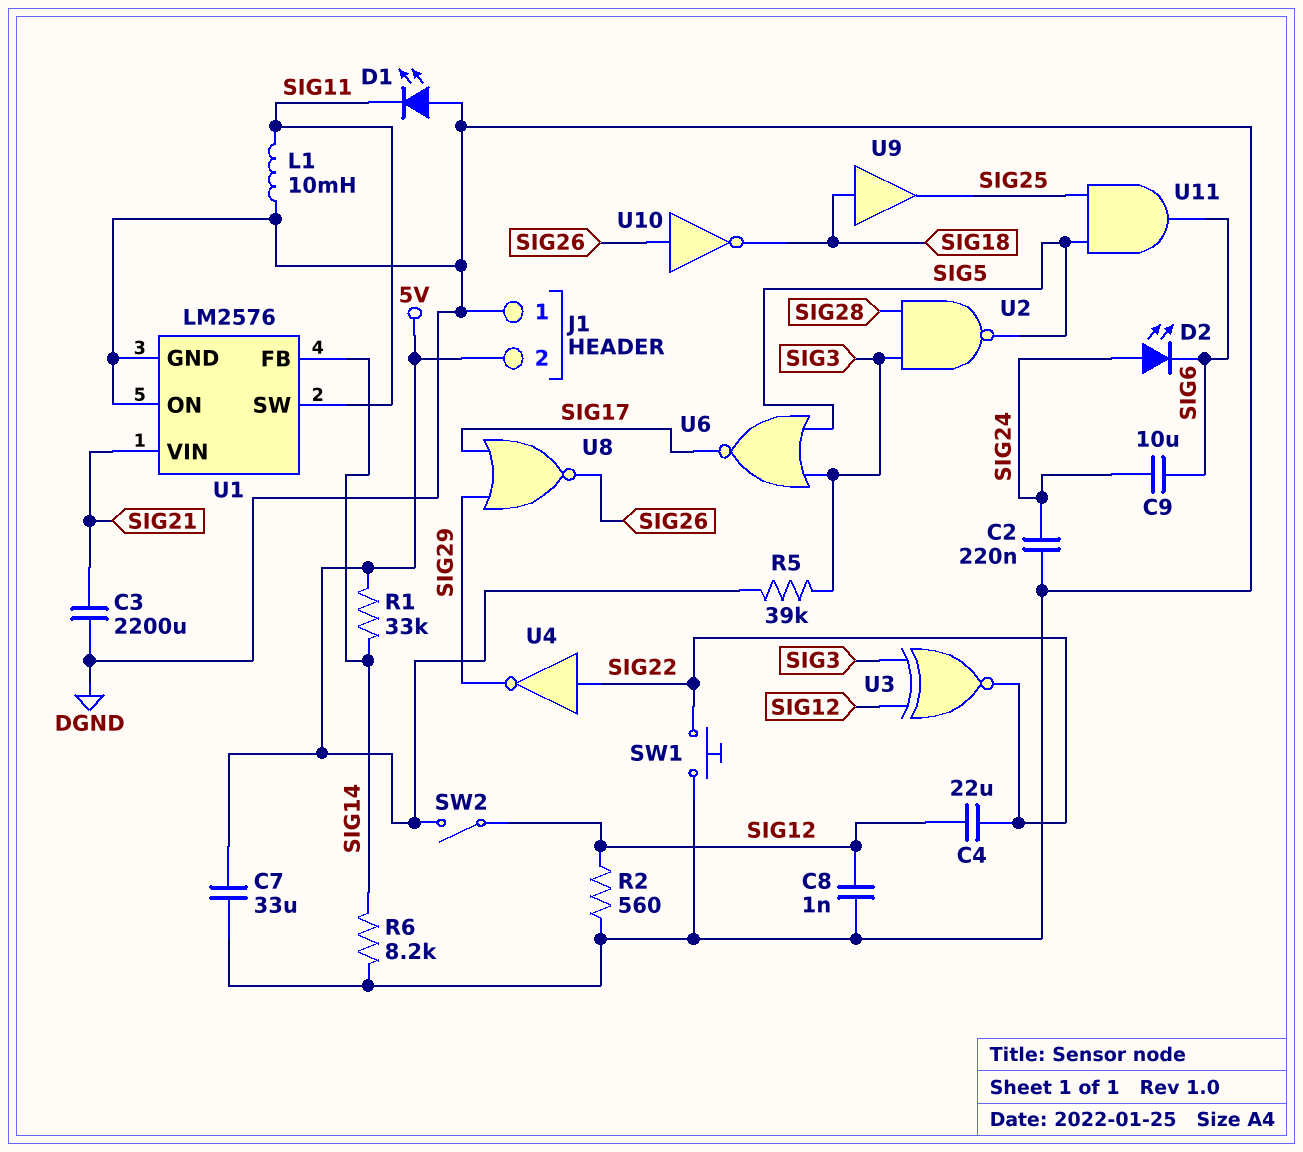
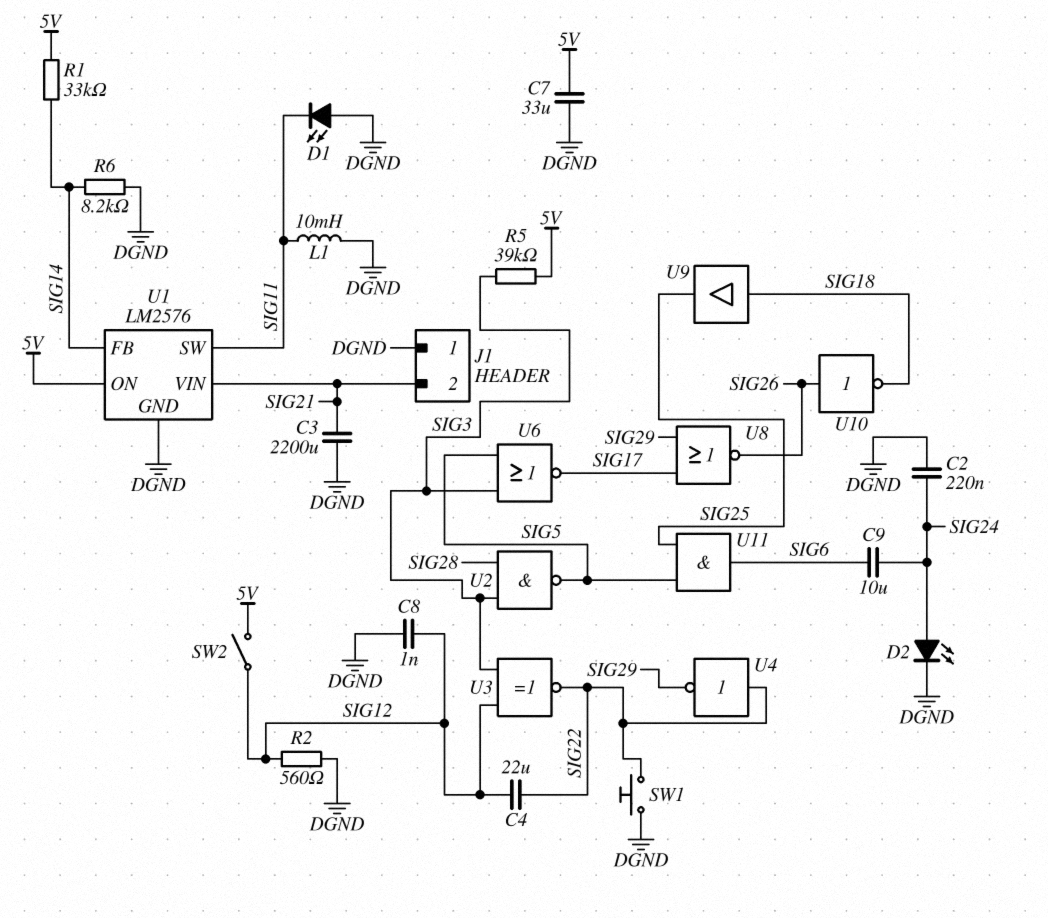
D2: LED (A SIG24, K SIG6) -> LED (A SIG24, K DGND)
J1 pin 2: 5V -> SIG21
U1 pin ON: DGND -> 5V

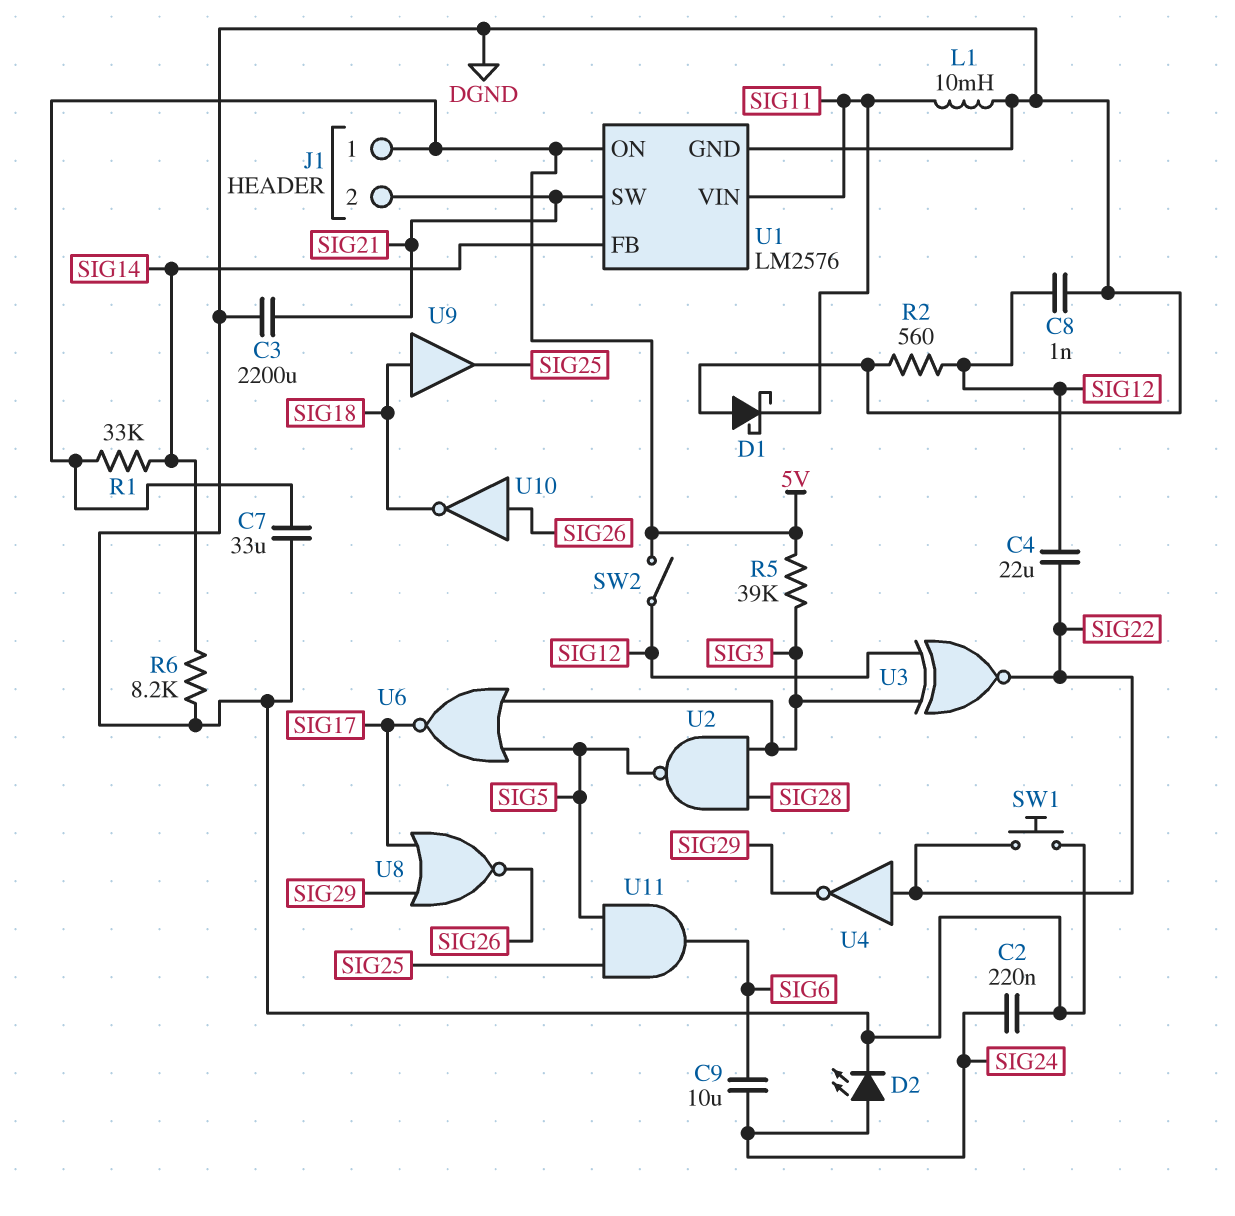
D1: LED (A DGND, K SIG11) -> schottky (A DGND, K SIG11)
J1 pin 1: DGND -> 5V
U1 pin SW: SIG11 -> SIG21
U1 pin VIN: SIG21 -> SIG11

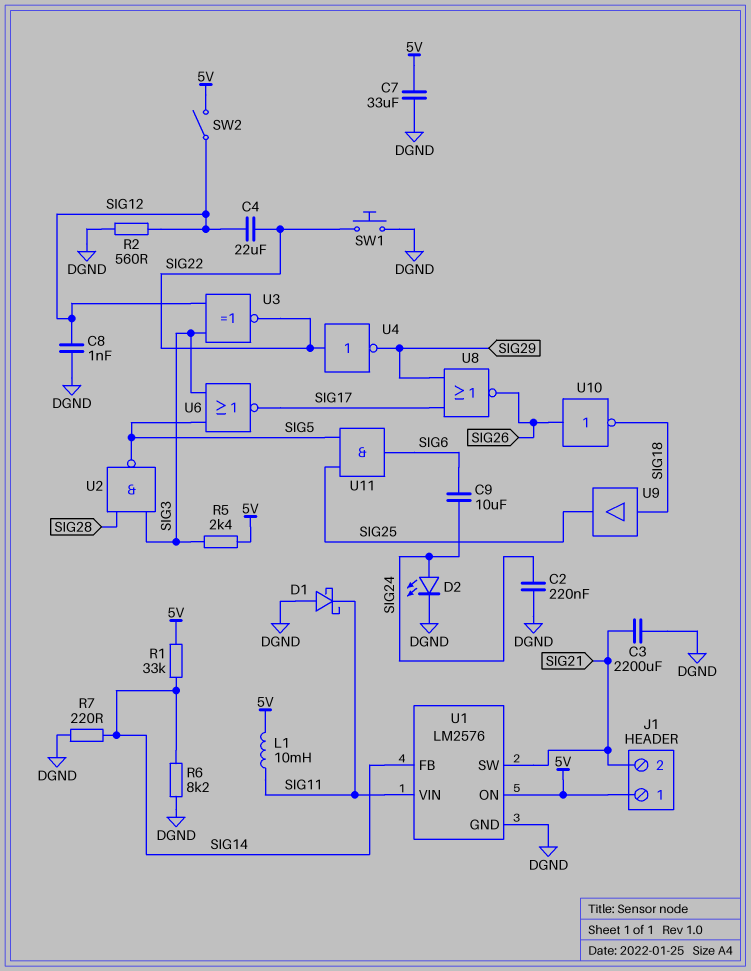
L1: 10mH (DGND, SIG11) -> 10mH (5V, SIG11)
R5: 39k (5V, SIG3) -> 2.4k (5V, SIG3)
R7: none -> 220 (DGND, SIG14)

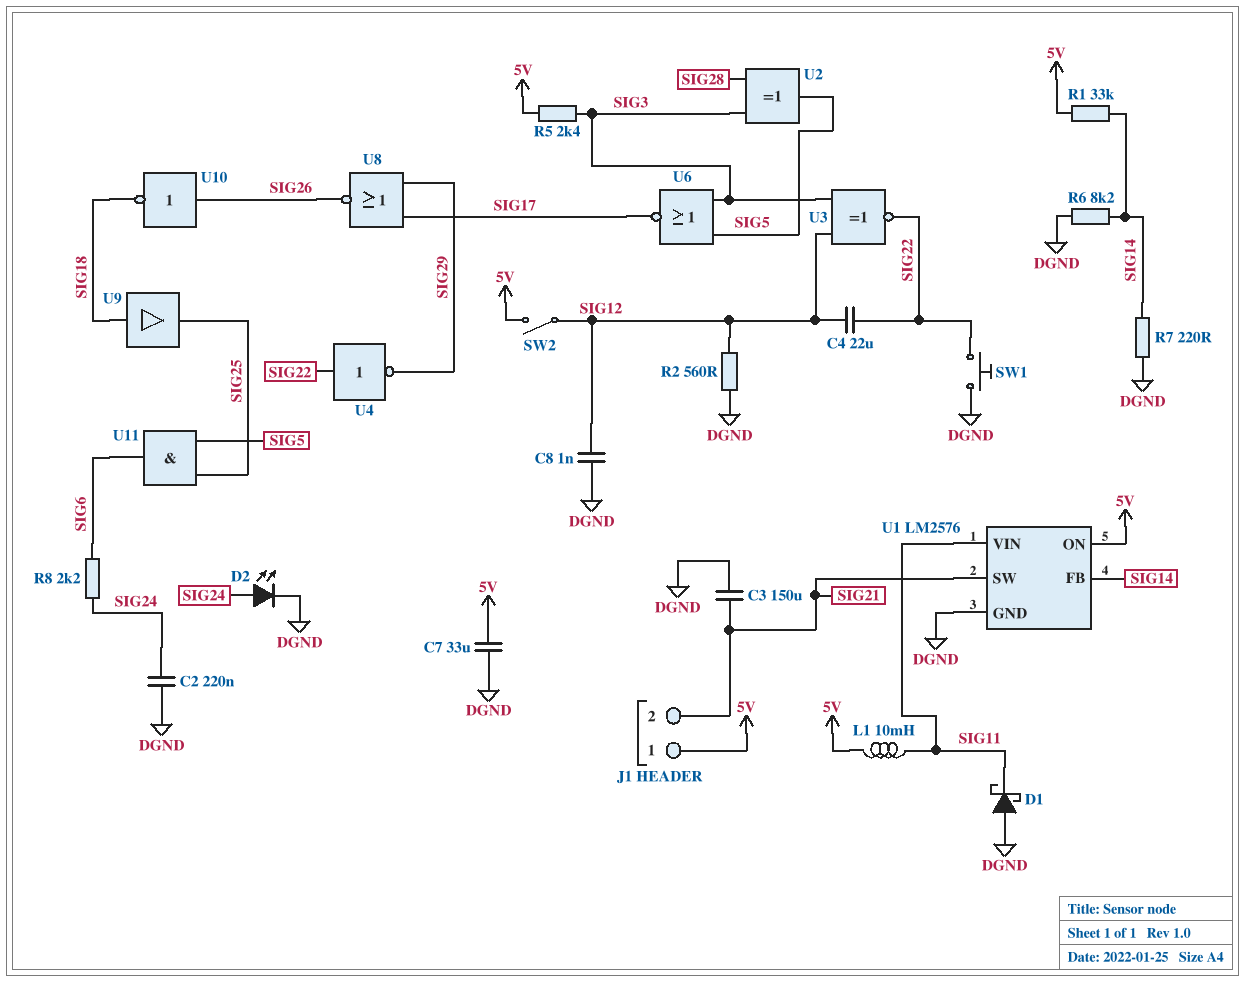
C3: 2200uF (DGND, SIG21) -> 150uF (DGND, SIG21)
C9: 10uF (SIG6, SIG24) -> none
R8: none -> 2.2k (SIG6, SIG24)
U2: NAND (in SIG3, in SIG28, out SIG5) -> XOR (in SIG3, in SIG28, out SIG5)

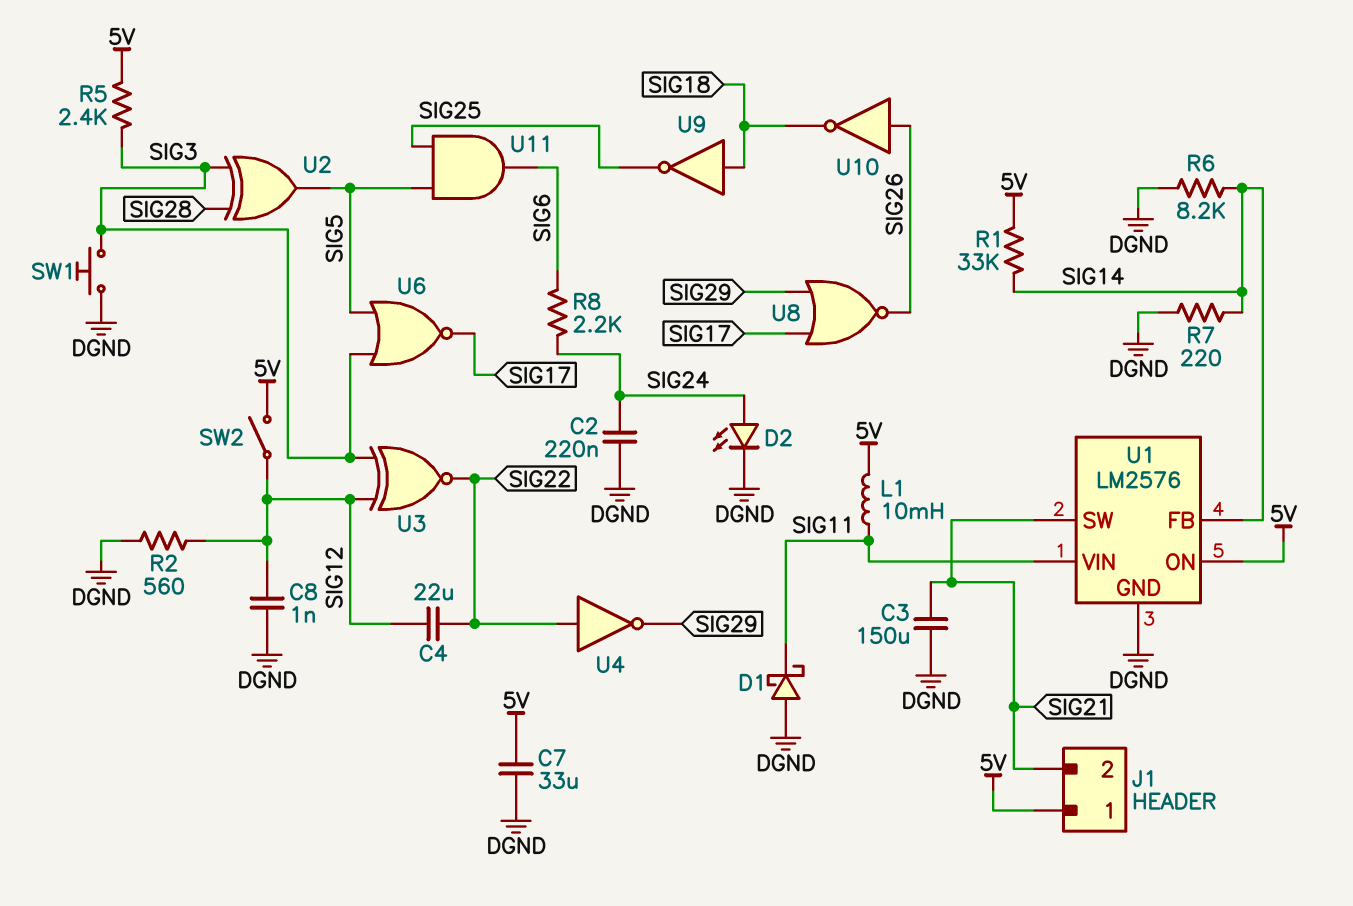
SW1: button (DGND, SIG22) -> button (DGND, SIG3)
U9: buffer (in SIG18, out SIG25) -> NOT (in SIG18, out SIG25)

